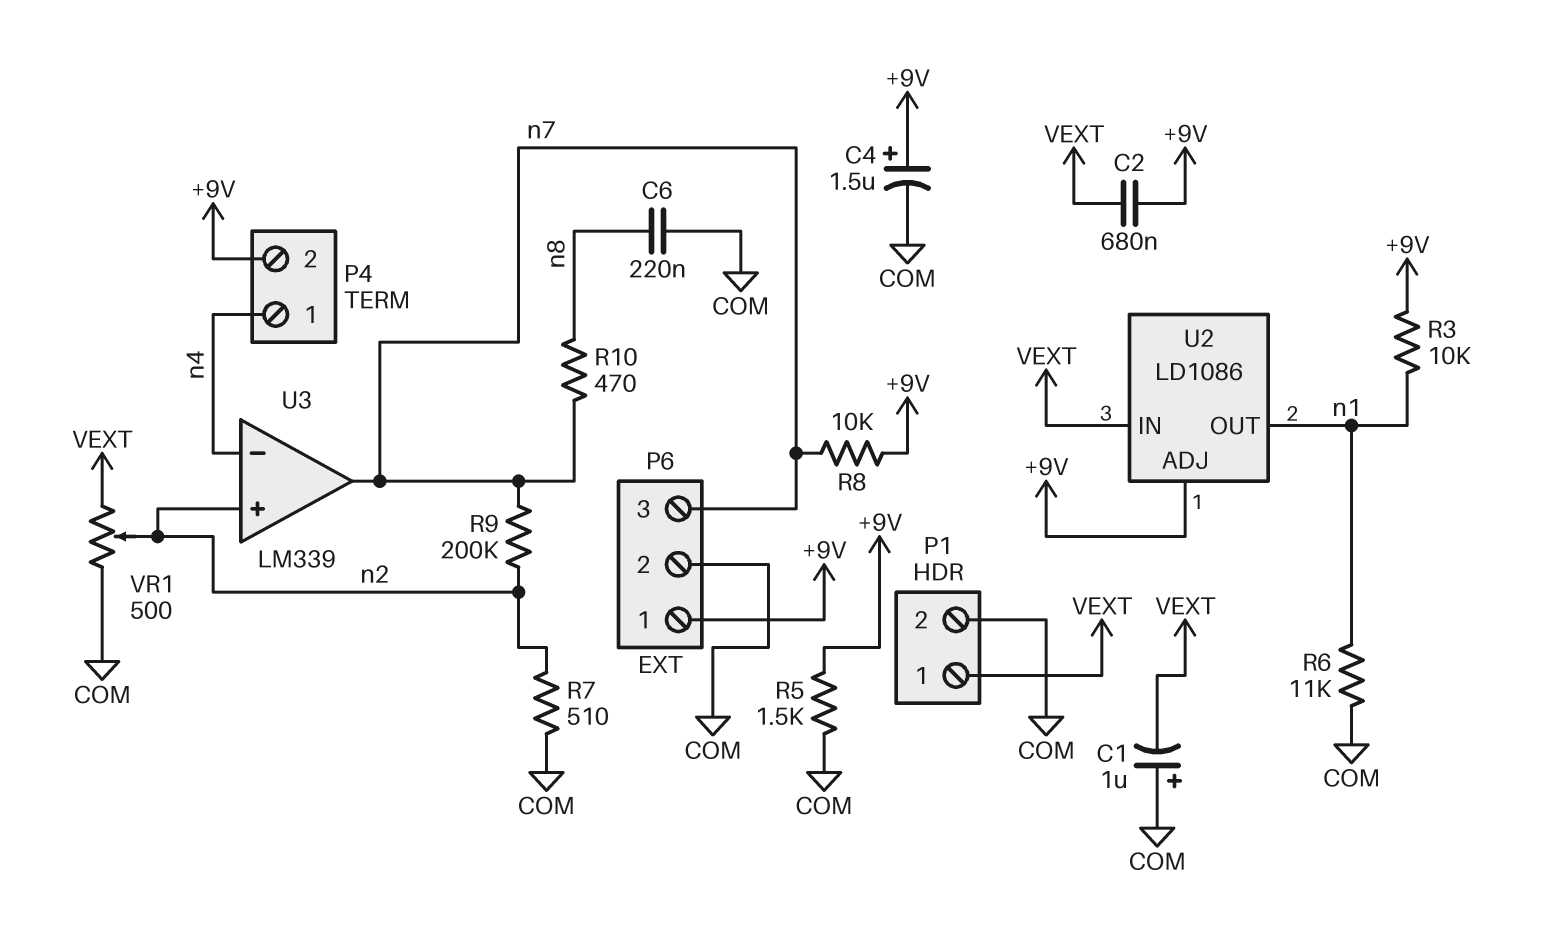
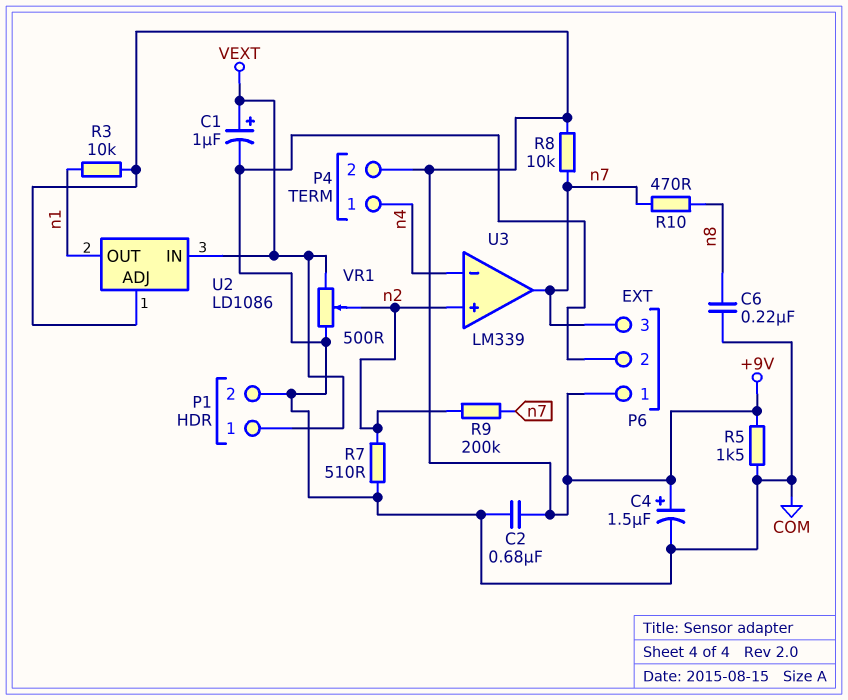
C1: 1uF (plus COM, minus VEXT) -> 1uF (plus VEXT, minus COM)
C2: 680nF (+9V, VEXT) -> 680nF (+9V, COM)
R6: 11k (COM, n1) -> none

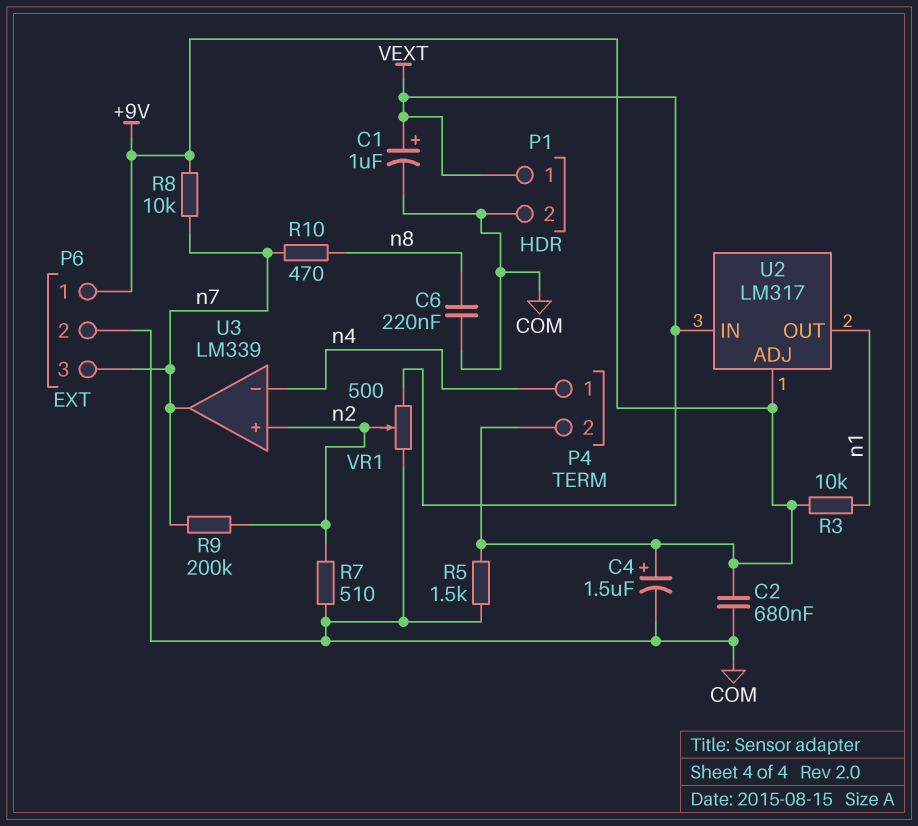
U2: LD1086 -> LM317

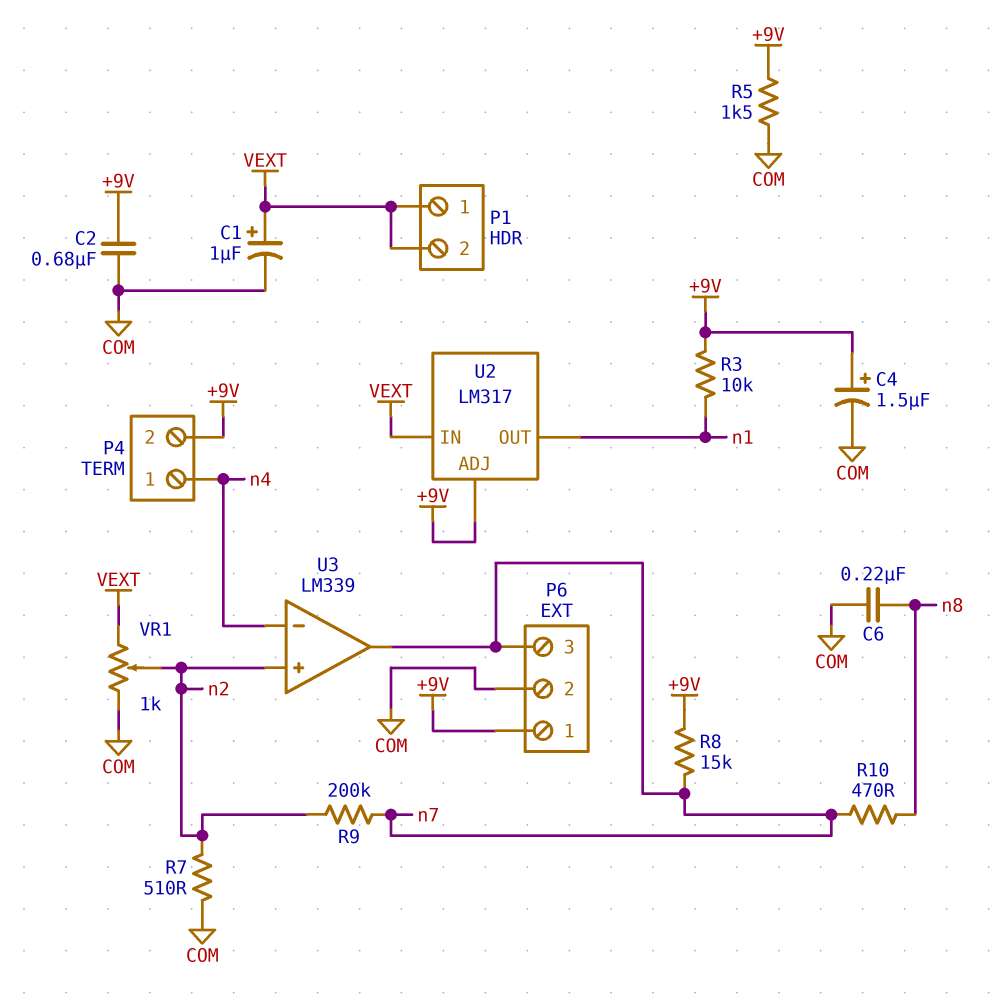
P1 pin 2: COM -> VEXT
R8: 10k (+9V, n7) -> 15k (+9V, n7)
VR1: 500 (COM, VEXT, wiper n2) -> 1k (COM, VEXT, wiper n2)

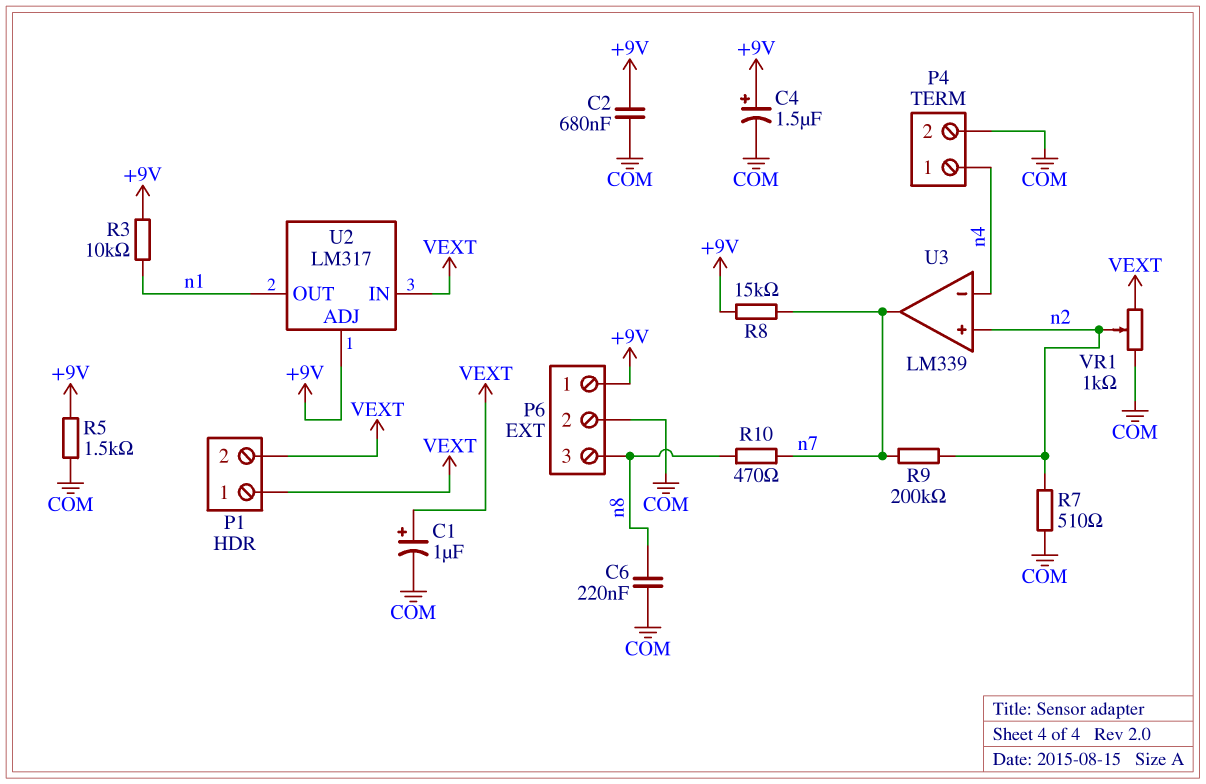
P4 pin 2: +9V -> COM
P6 pin 3: n7 -> n8

